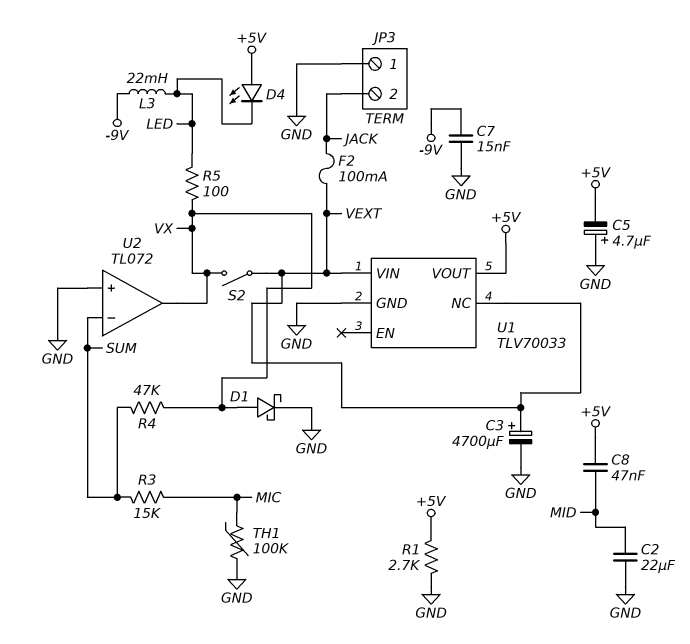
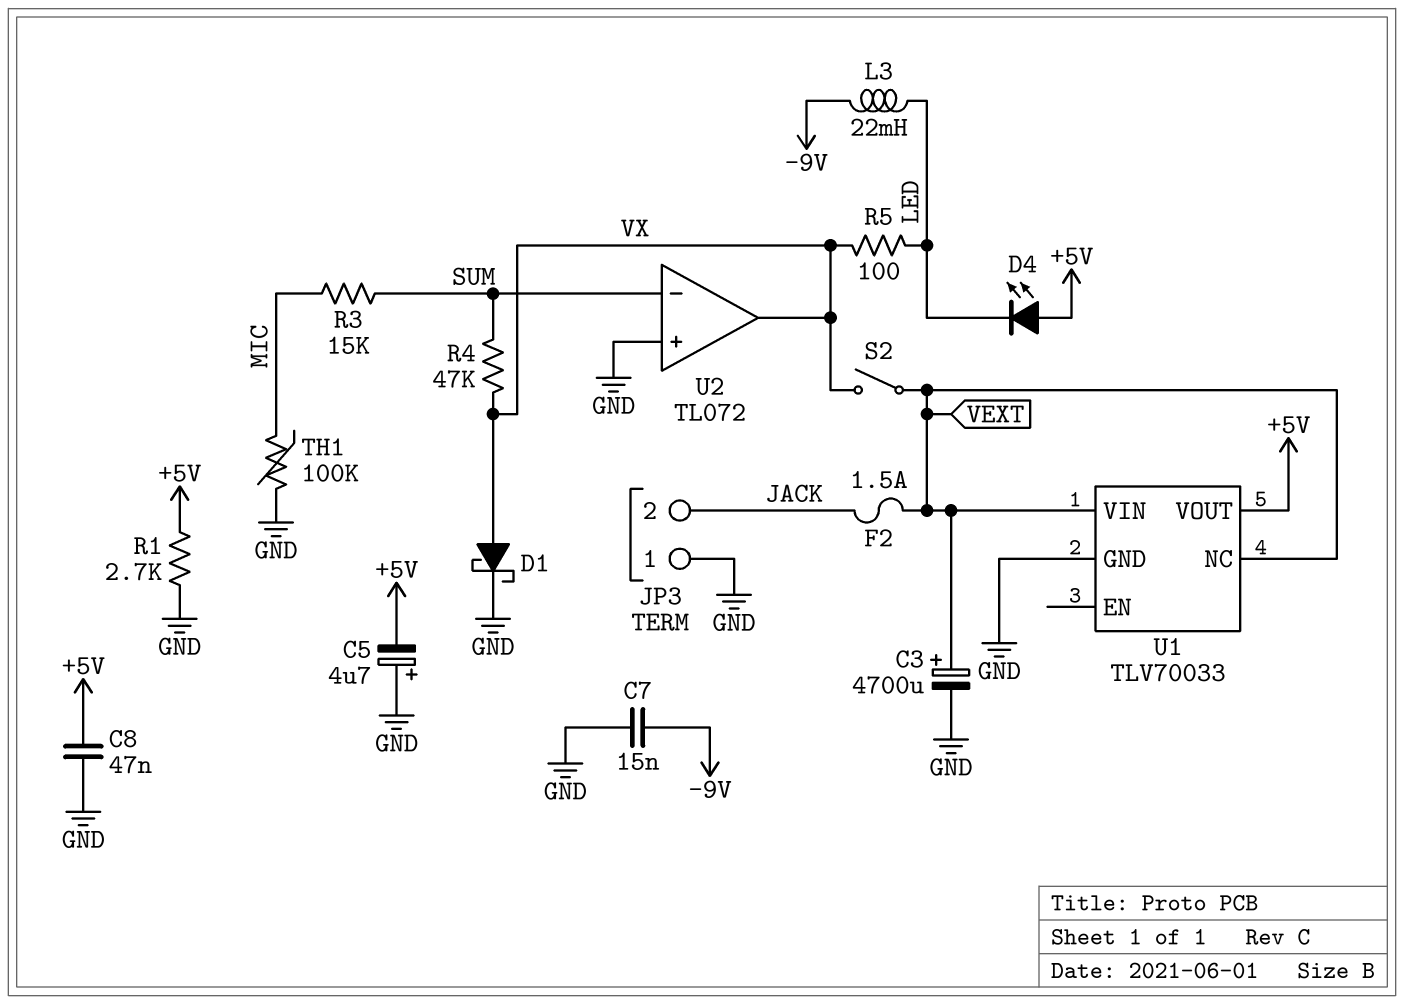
C2: 22uF (GND, MID) -> none
C8: 47nF (+5V, MID) -> 47nF (+5V, GND)
F2: 100mA (JACK, VEXT) -> 1.5A (JACK, VEXT)

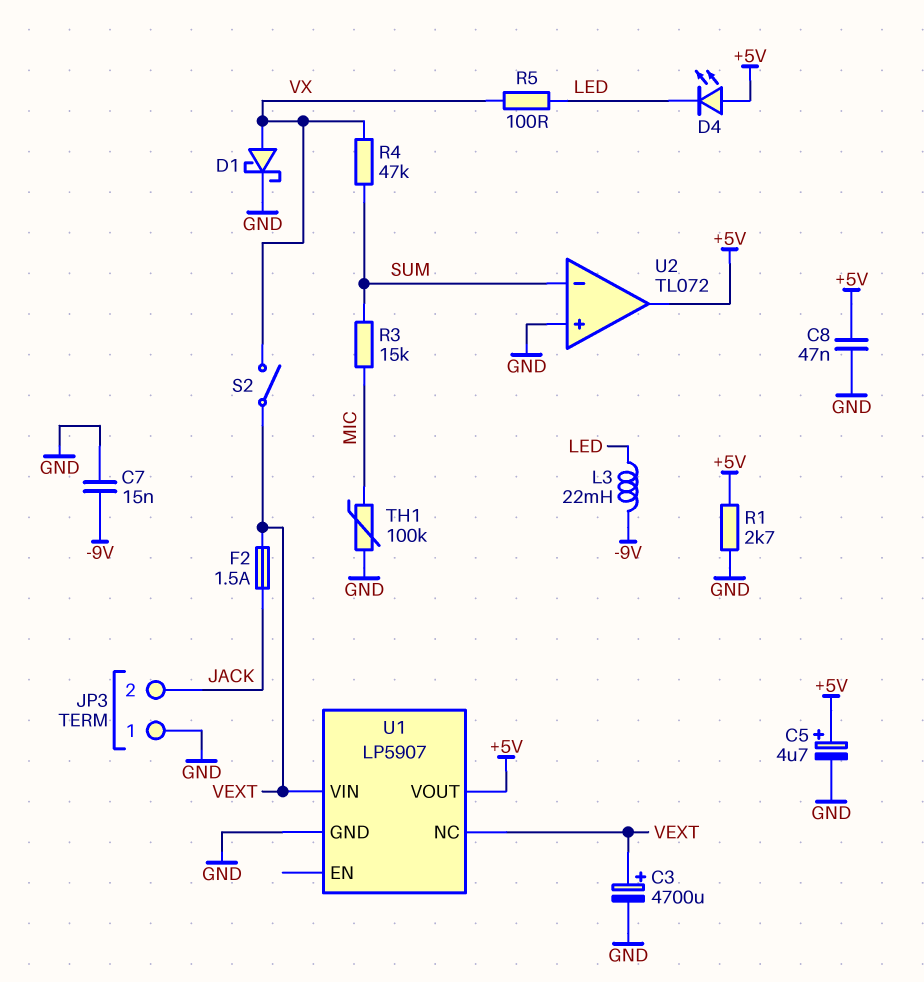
C5: 4.7uF (plus GND, minus +5V) -> 4.7uF (plus +5V, minus GND)
U1: TLV70033 -> LP5907
U2 pin out: VX -> +5V

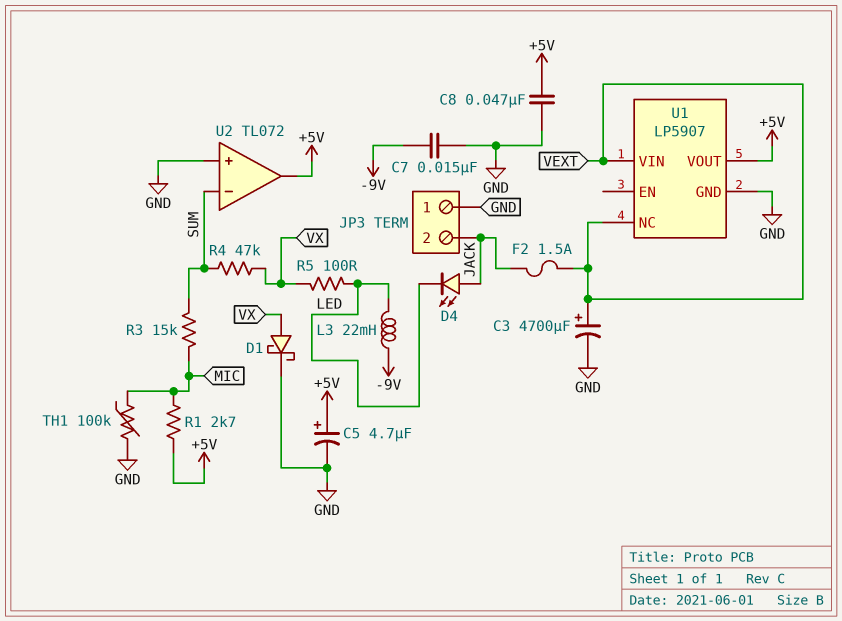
D4: LED (A +5V, K LED) -> LED (A JACK, K LED)
R1: 2.7k (+5V, GND) -> 2.7k (+5V, MIC)
S2: switch (VEXT, VX) -> none

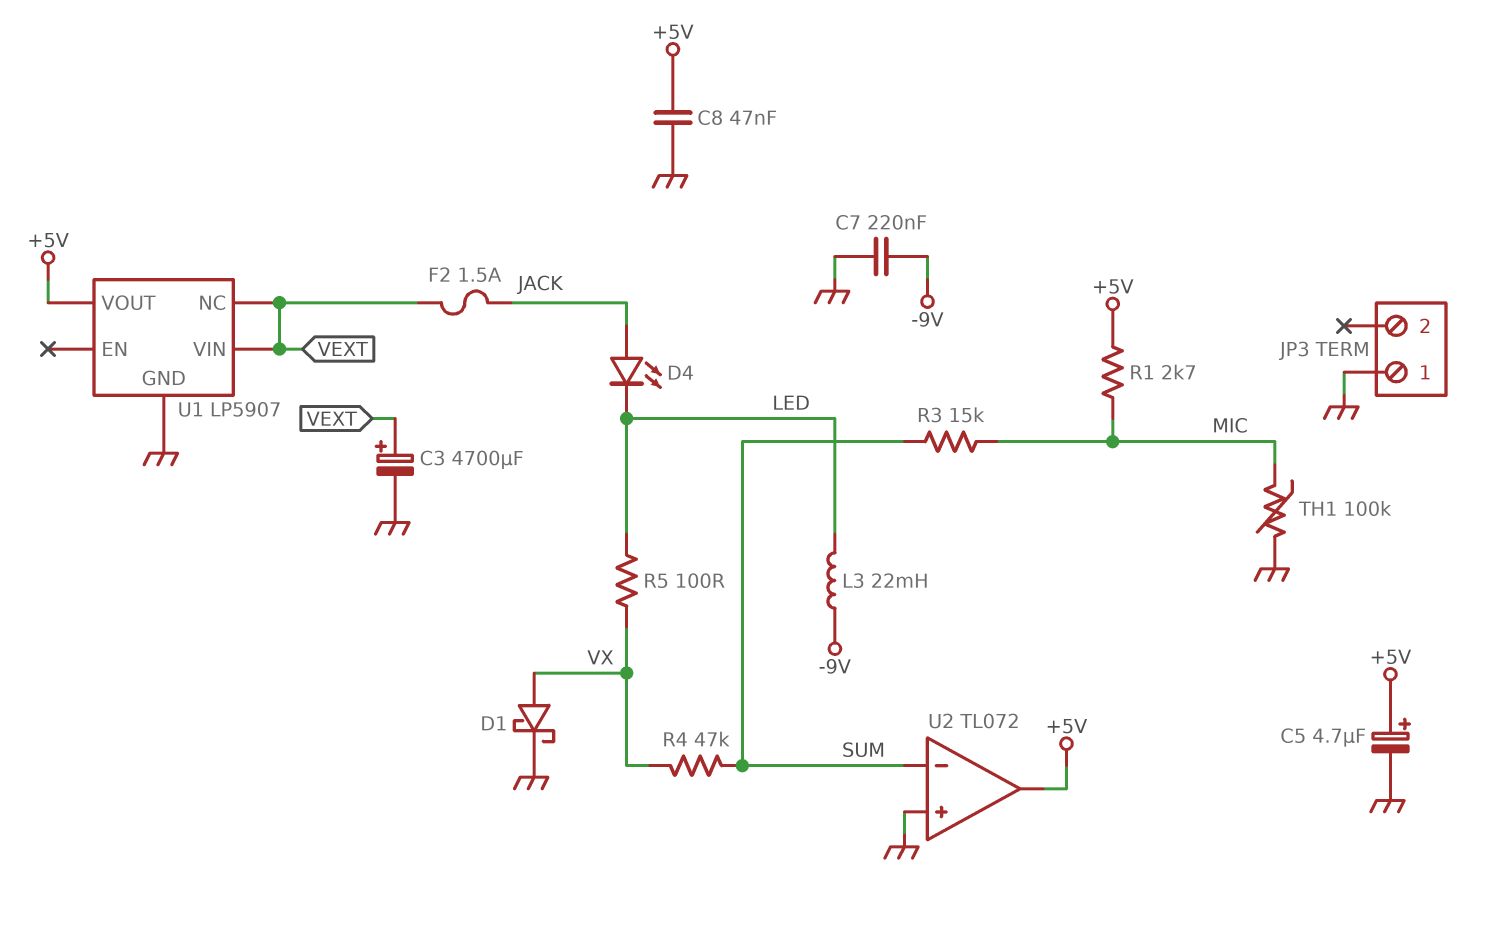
C7: 15nF (-9V, GND) -> 220nF (-9V, GND)
JP3 pin 2: JACK -> none

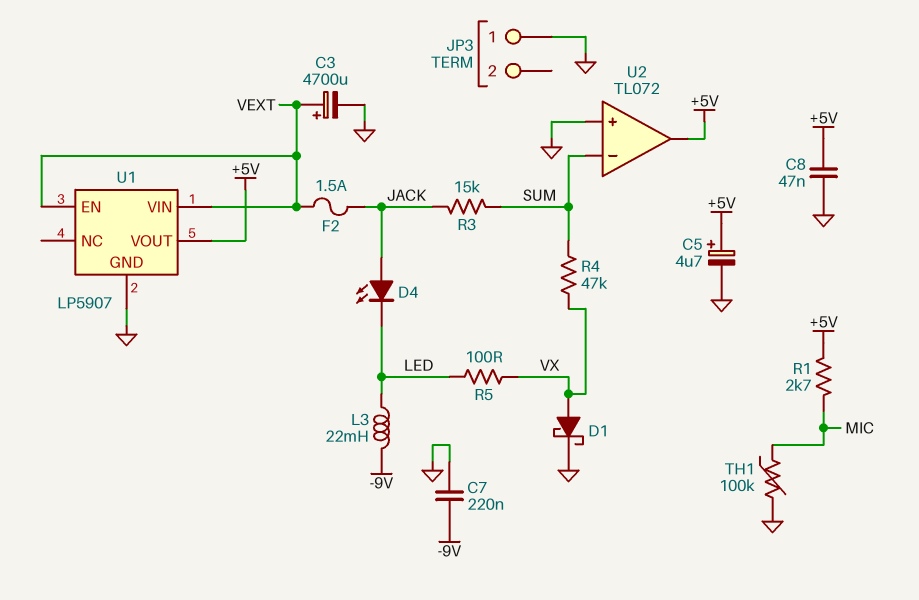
R3: 15k (MIC, SUM) -> 15k (JACK, SUM)
U1 pin EN: none -> VEXT
U1 pin NC: VEXT -> none

